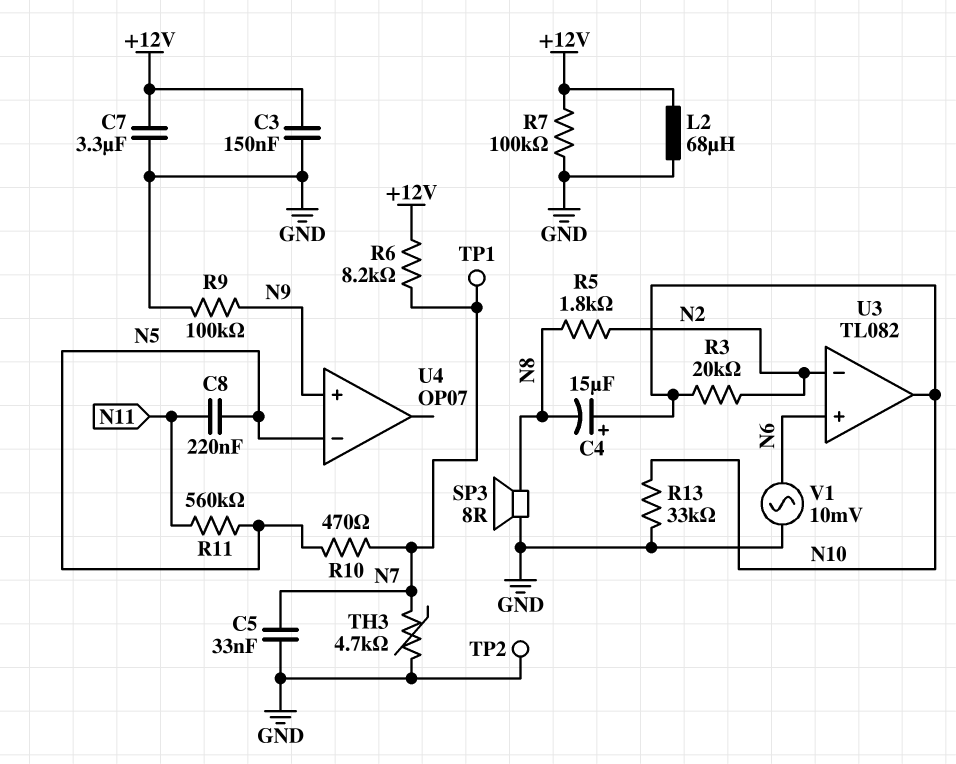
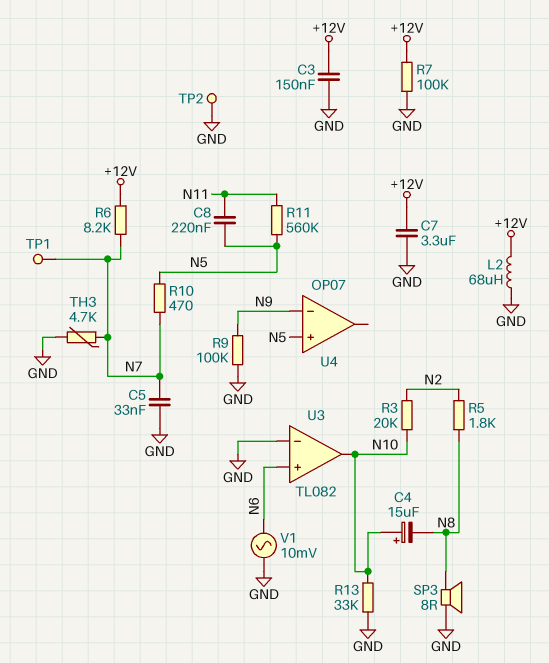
U3 pin in-: N2 -> GND
U4 pin in+: N9 -> N5
U4 pin in-: N5 -> N9

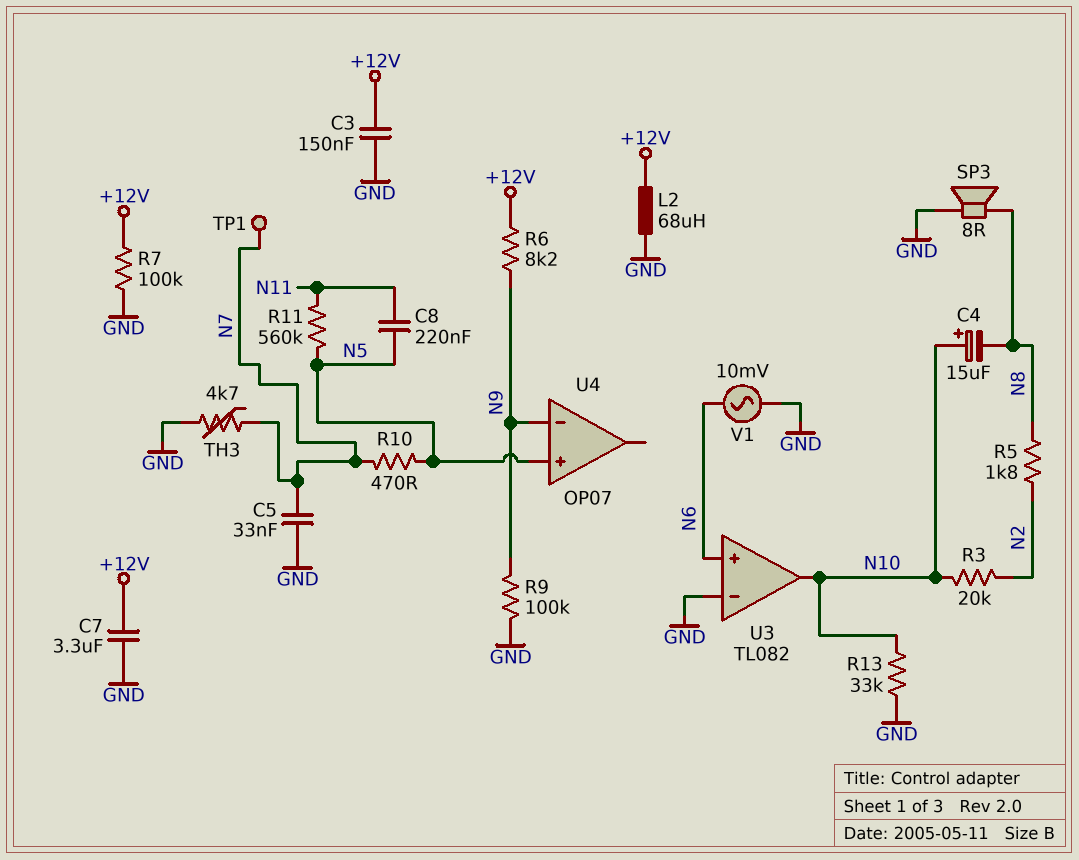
R6: 8.2k (+12V, N7) -> 8.2k (+12V, N9)
TP2: test point (GND) -> none

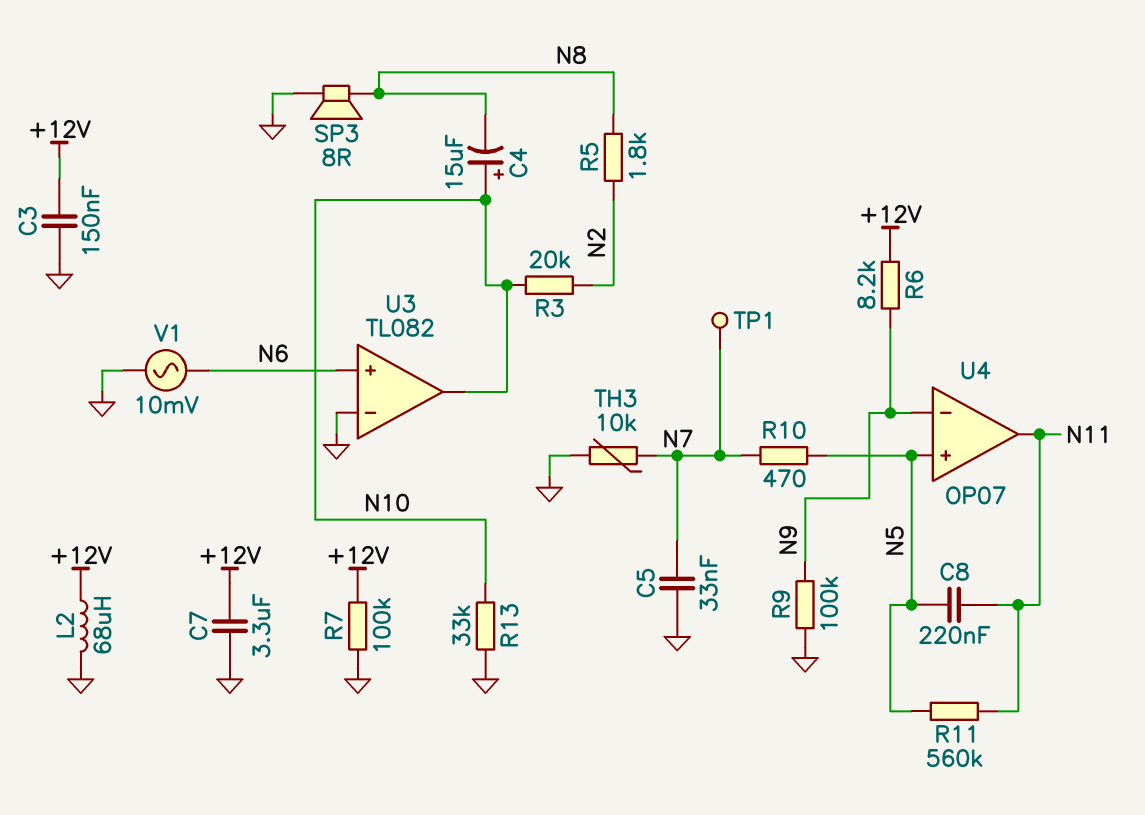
TH3: 4.7k (GND, N7) -> 10k (GND, N7)
U4 pin out: none -> N11

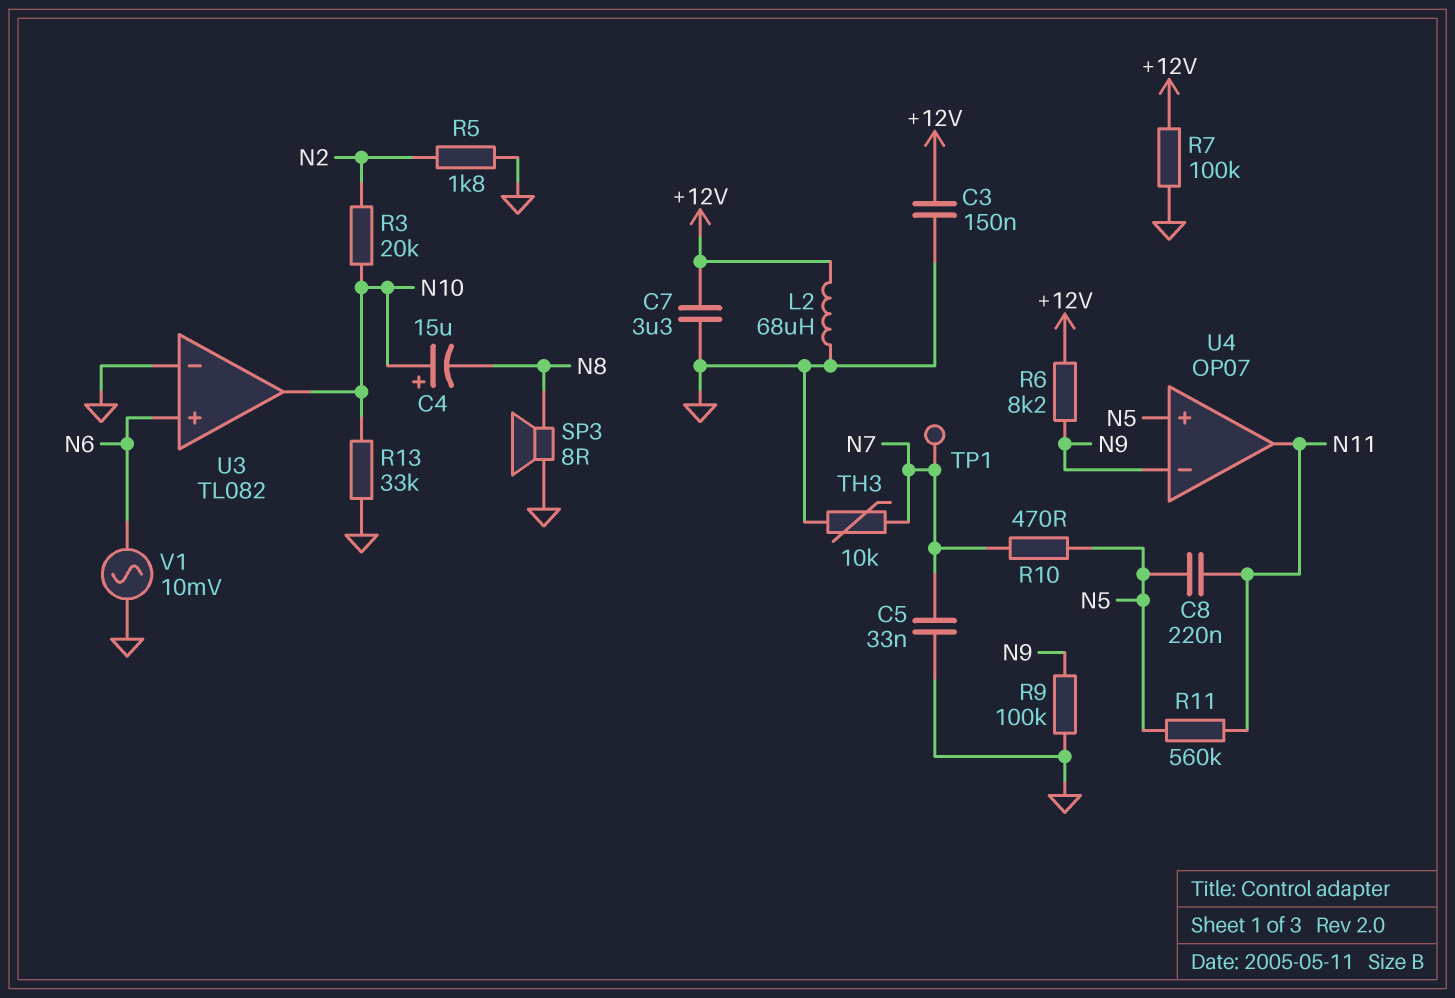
R5: 1.8k (N2, N8) -> 1.8k (GND, N2)

